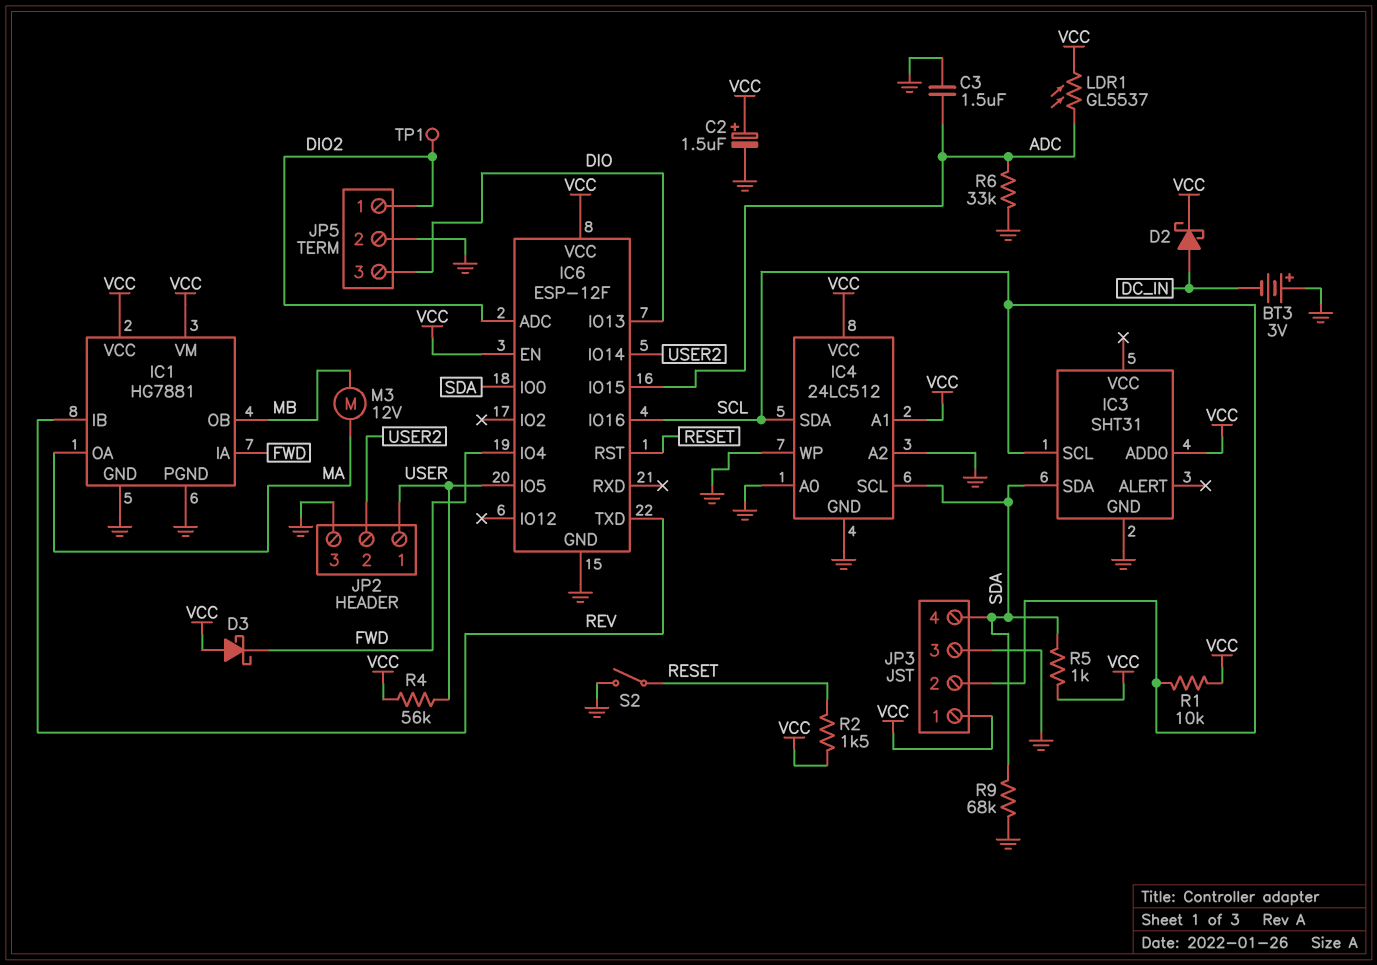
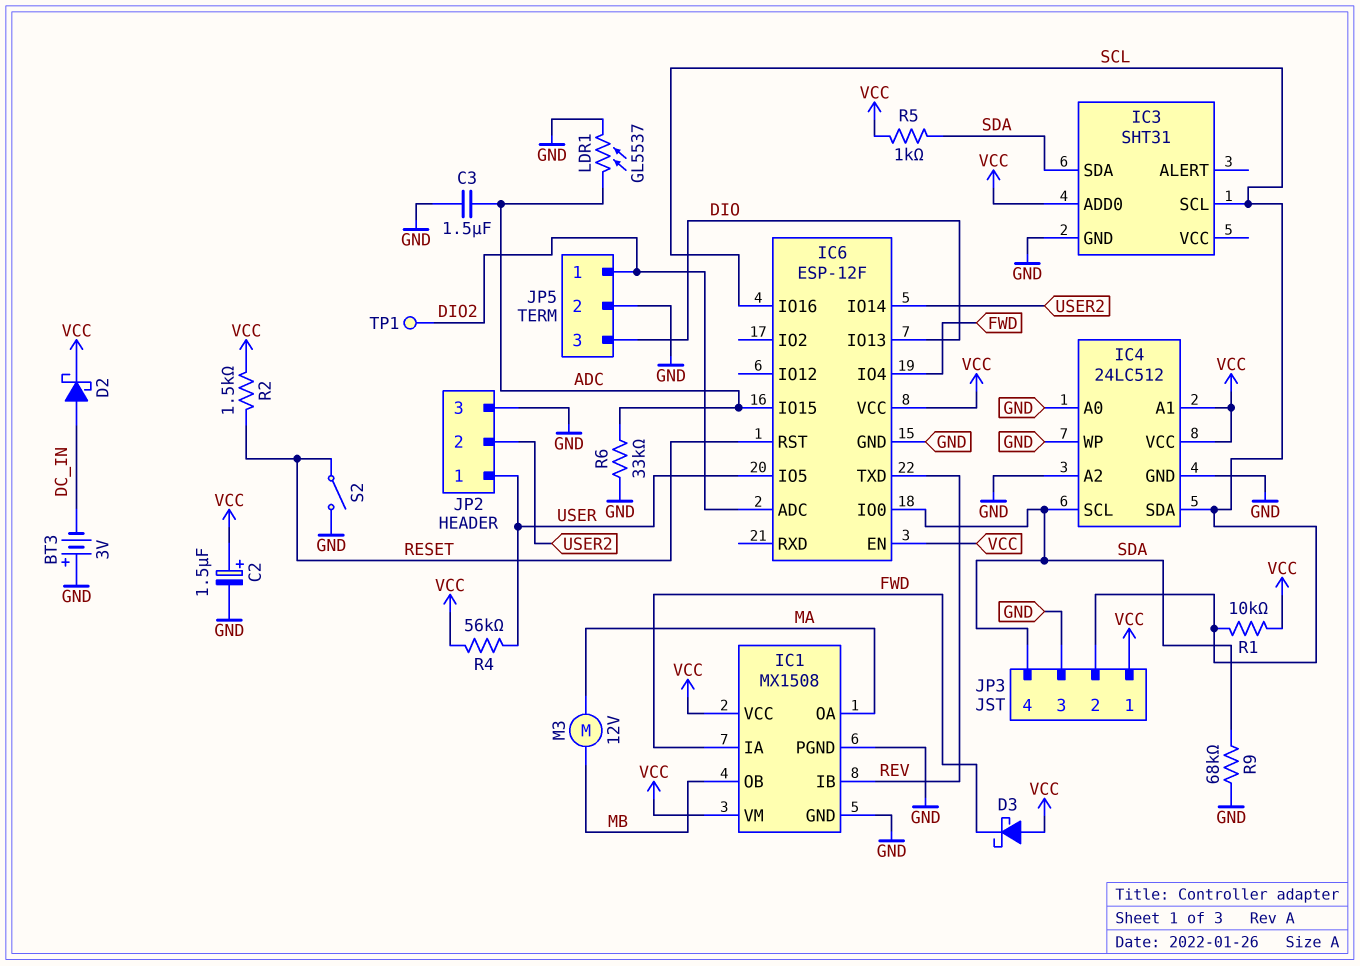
IC1: HG7881 -> MX1508
LDR1: GL5537 (ADC, VCC) -> GL5537 (ADC, GND)

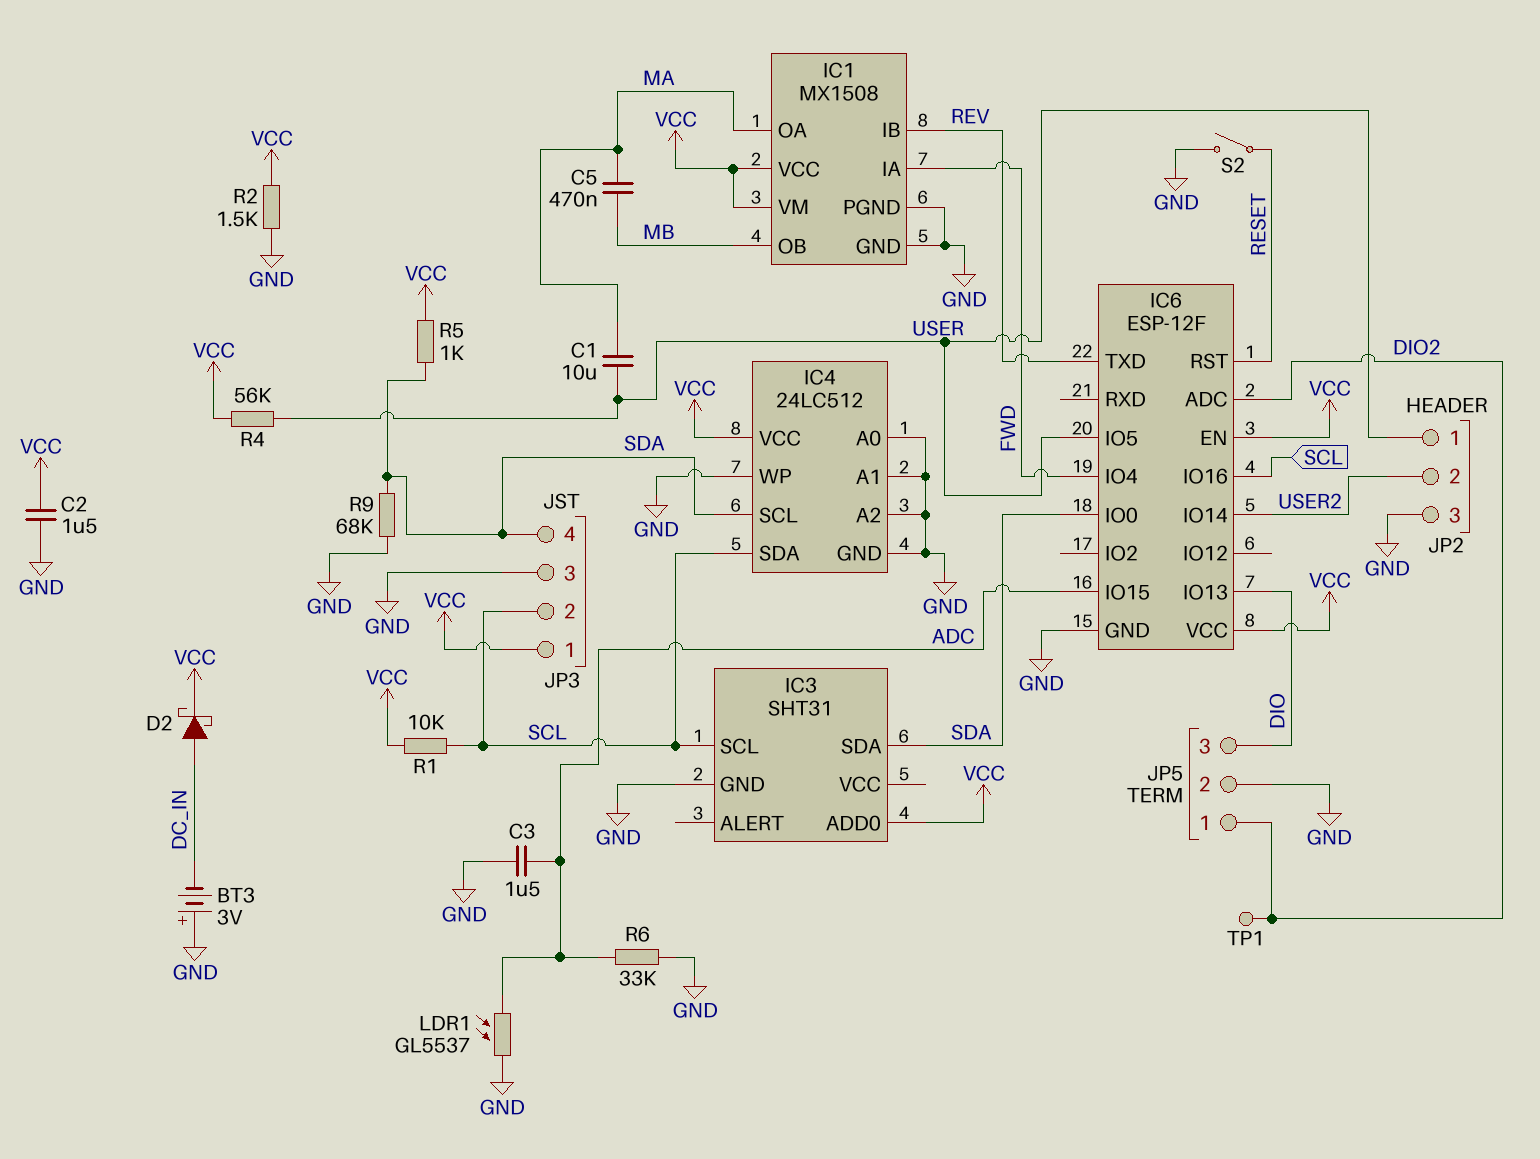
C1: none -> 10uF (MA, USER)
C2: 1.5uF (plus VCC, minus GND) -> 1.5uF (GND, VCC)
C5: none -> 470nF (MA, MB)
D3: schottky (A VCC, K FWD) -> none
IC4 pin A1: VCC -> GND
M3: motor 12V (MA, MB) -> none
R2: 1.5k (RESET, VCC) -> 1.5k (GND, VCC)

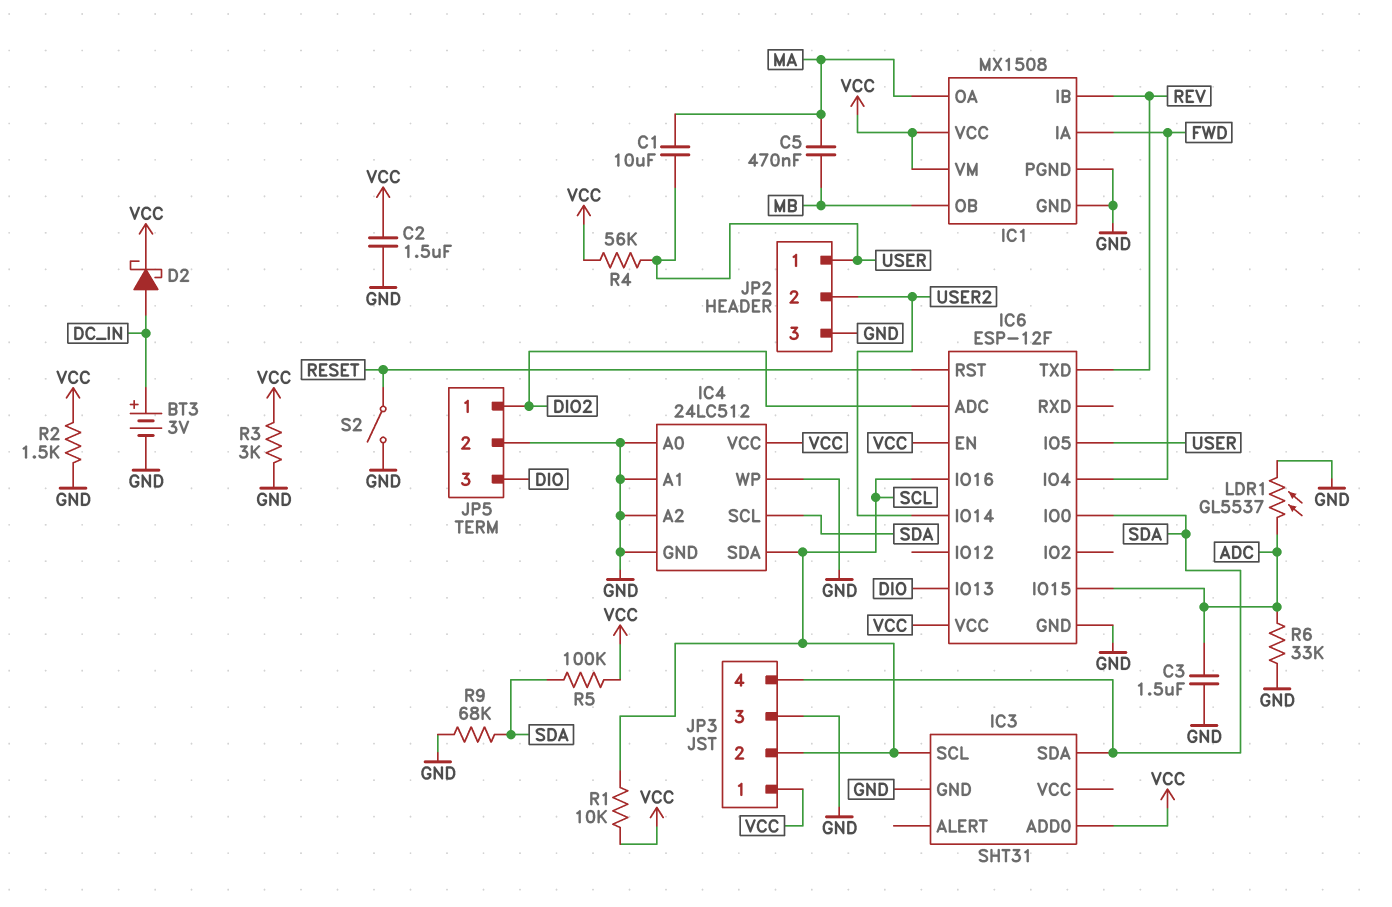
BT3: 3V (plus GND, minus DC_IN) -> 3V (plus DC_IN, minus GND)
R3: none -> 3k (GND, VCC)
R5: 1k (SDA, VCC) -> 100k (SDA, VCC)
TP1: test point (DIO2) -> none

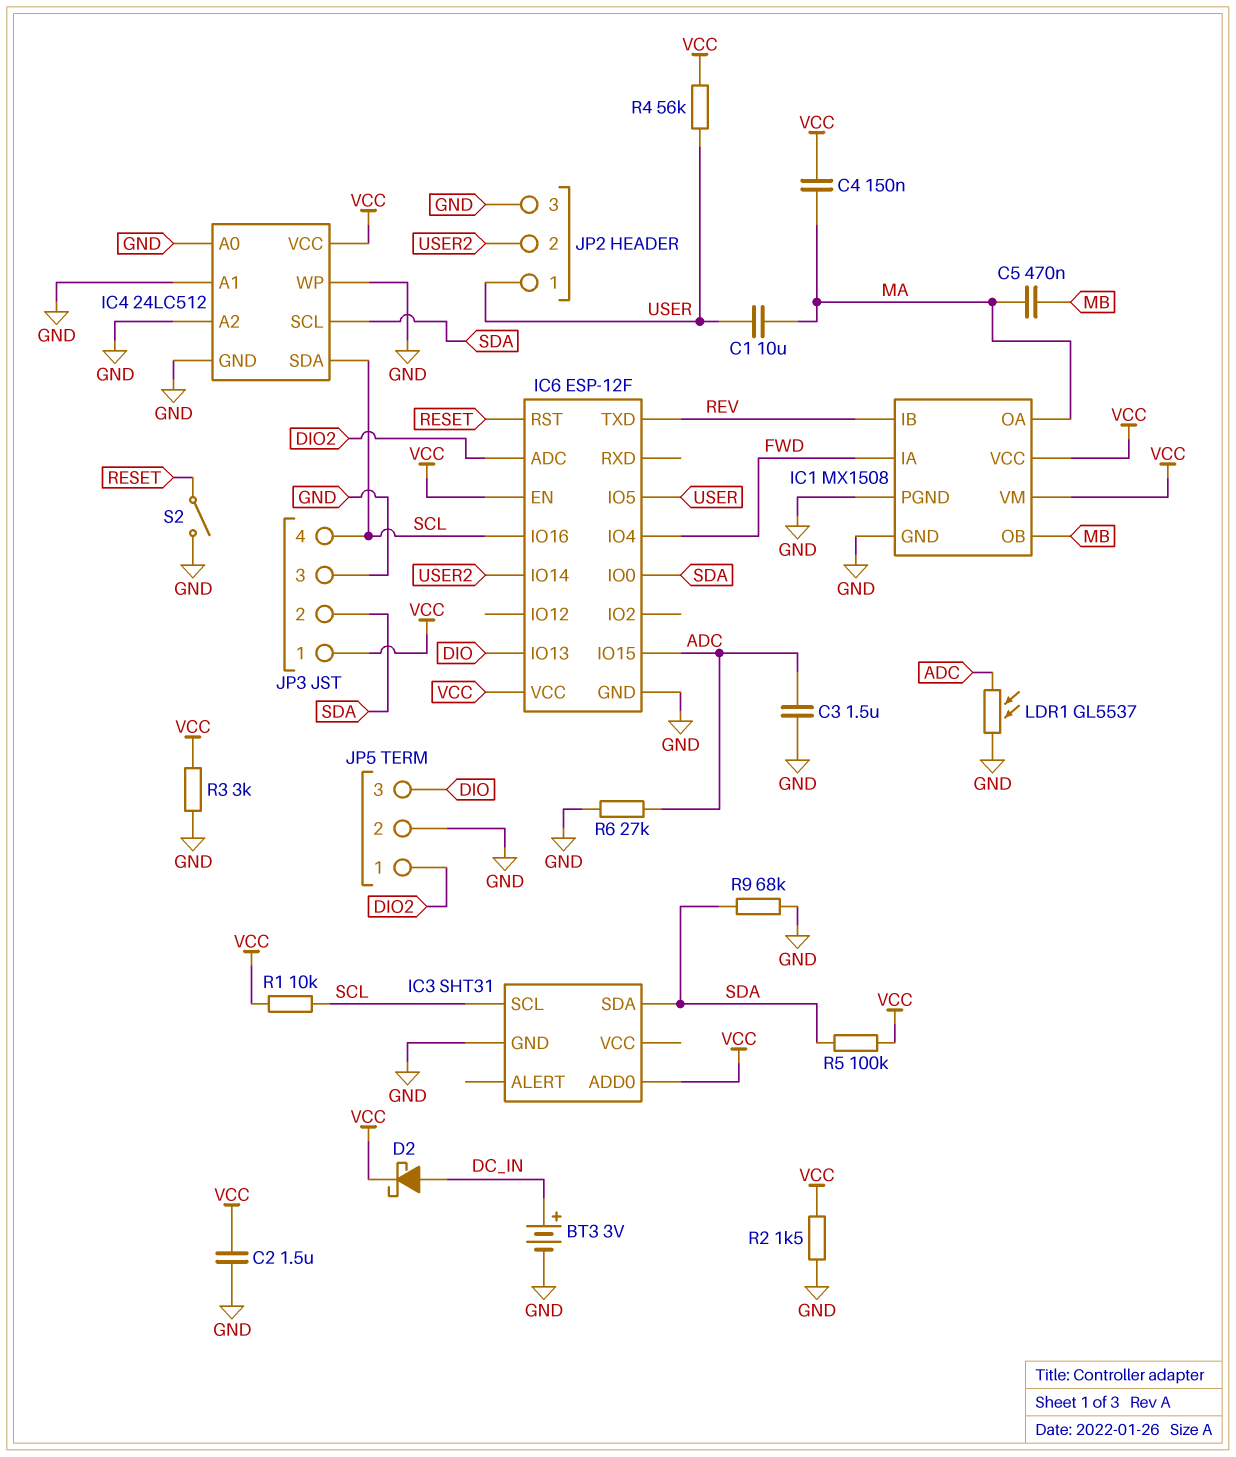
C4: none -> 150nF (MA, VCC)
JP3 pin 2: SCL -> SDA
JP3 pin 4: SDA -> SCL
R6: 33k (ADC, GND) -> 27k (ADC, GND)

